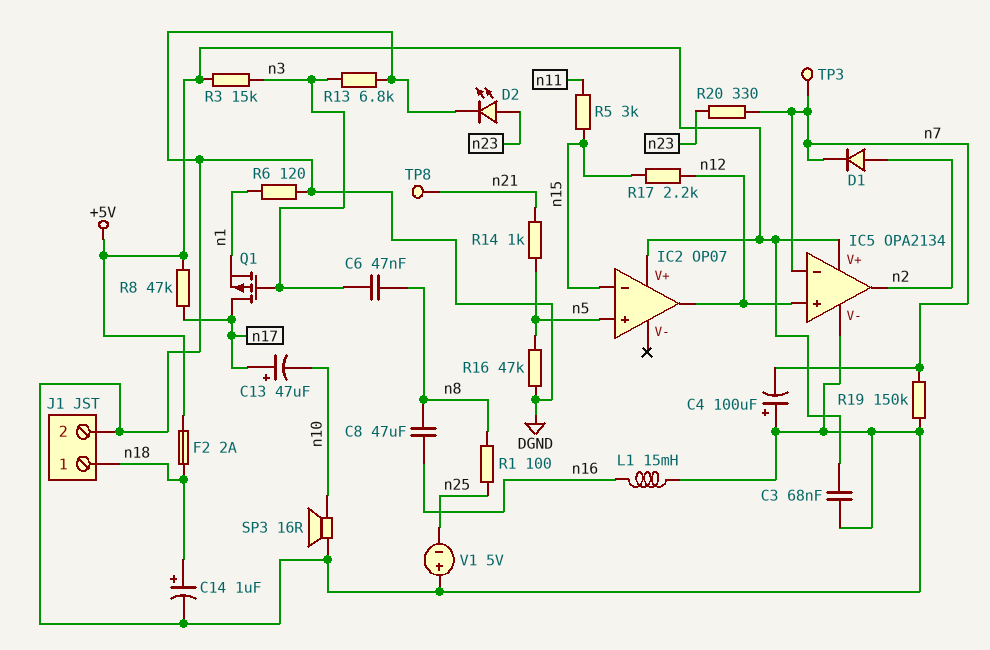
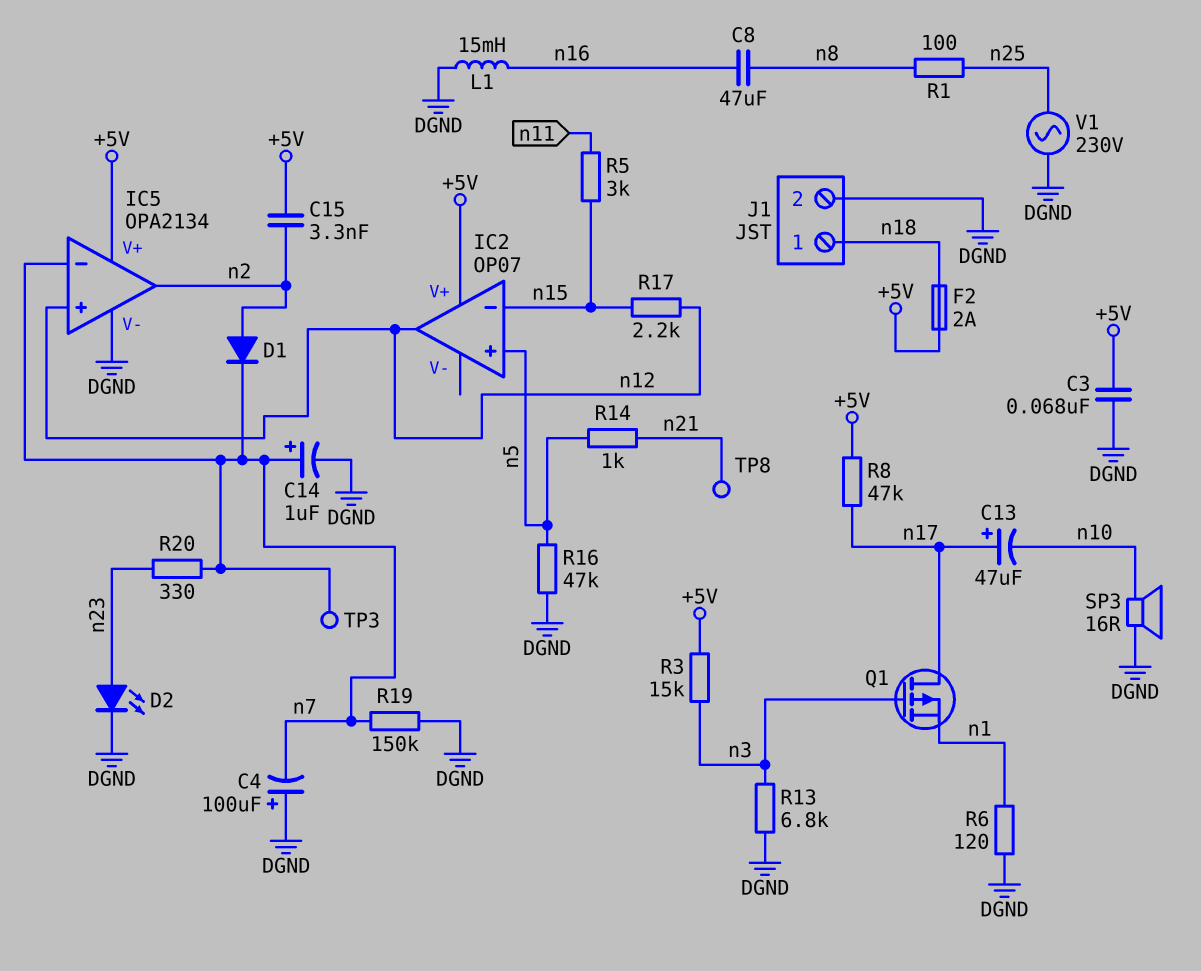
C6: 47nF (n3, n8) -> none
C14: 1uF (plus n18, minus DGND) -> 1uF (plus n7, minus DGND)
C15: none -> 3.3nF (+5V, n2)
V1: 5V (plus DGND, minus n25) -> AC 230V (DGND, n25)

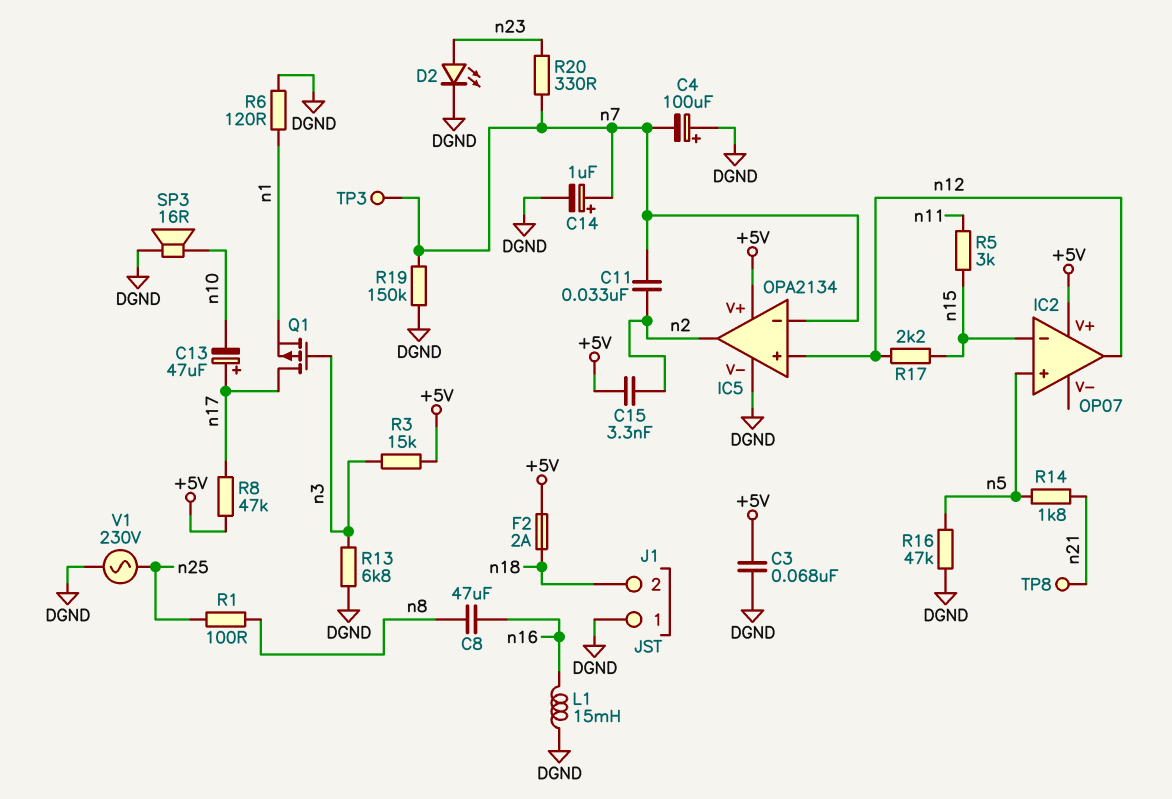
C11: none -> 33nF (n2, n7)
D1: diode (A n2, K n7) -> none
J1 pin 1: n18 -> DGND
J1 pin 2: DGND -> n18
R14: 1k (n5, n21) -> 1.8k (n5, n21)

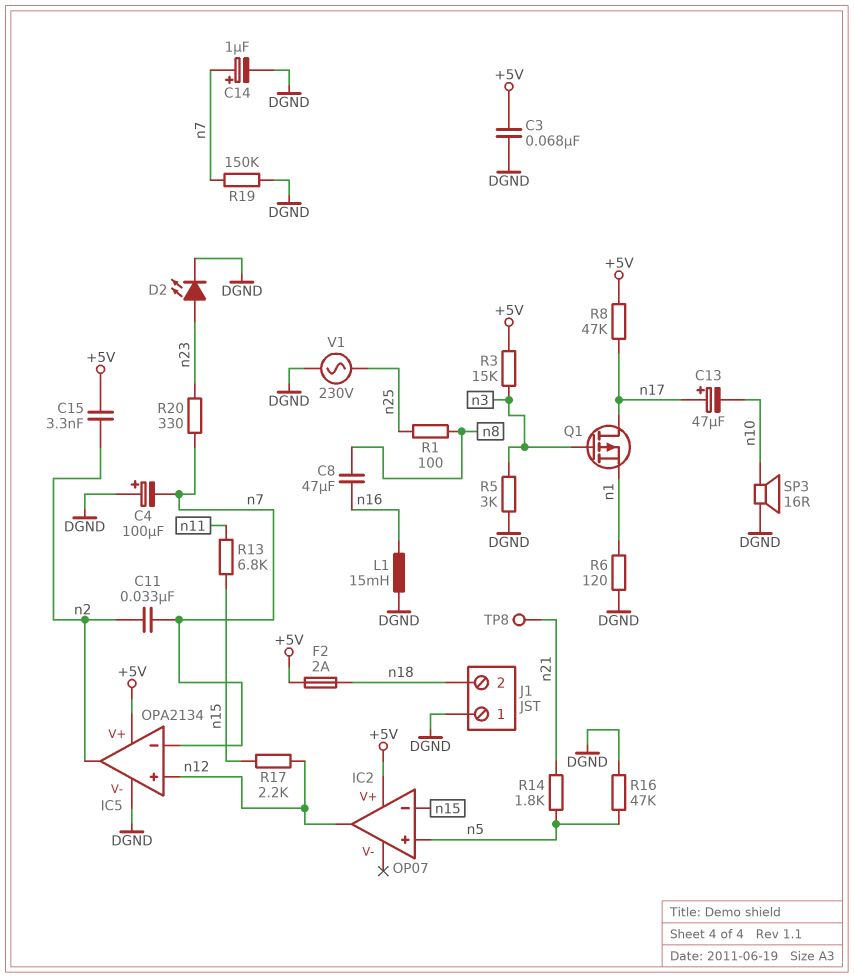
R5: 3k (n11, n15) -> 3k (DGND, n3)
R13: 6.8k (DGND, n3) -> 6.8k (n11, n15)
TP3: test point (n7) -> none

